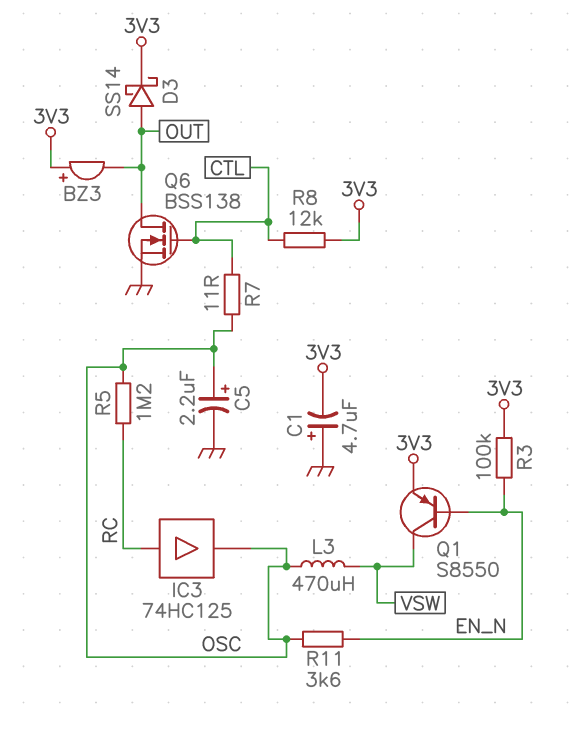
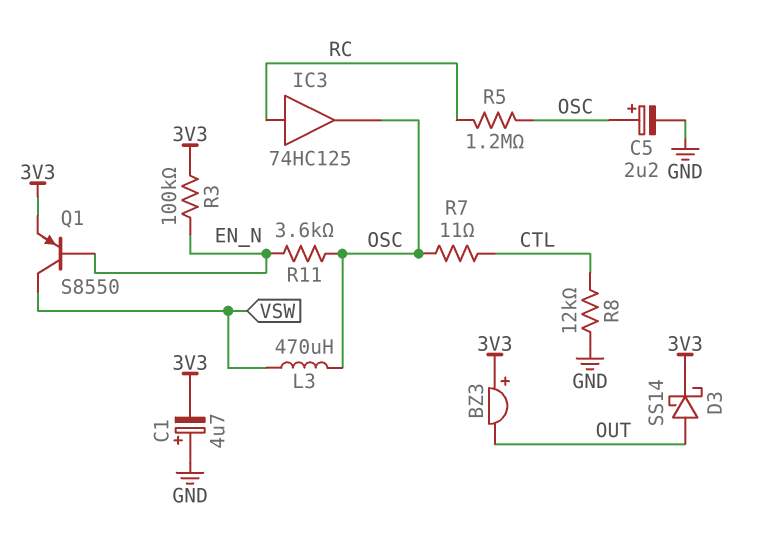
Q6: NMOS BSS138 (G CTL, D OUT, S GND) -> none
R8: 12k (3V3, CTL) -> 12k (CTL, GND)

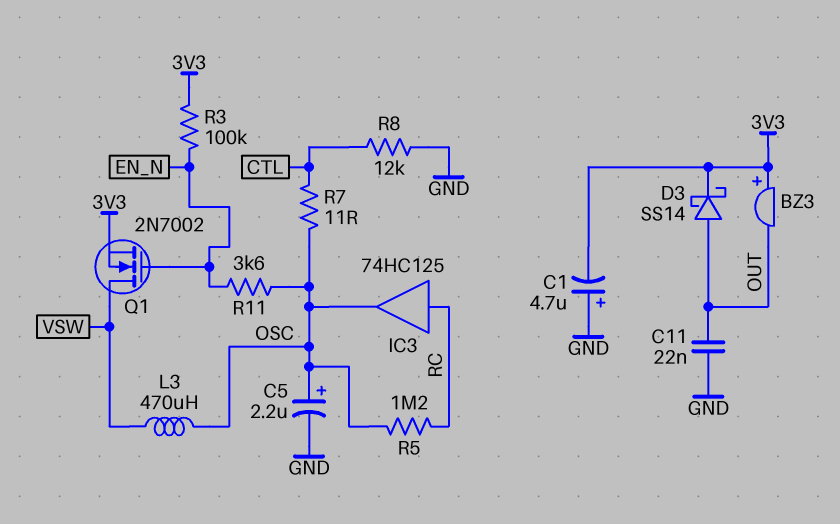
C11: none -> 22nF (GND, OUT)
Q1: PNP S8550 (B EN_N, C VSW, E 3V3) -> NMOS 2N7002 (G EN_N, D VSW, S 3V3)

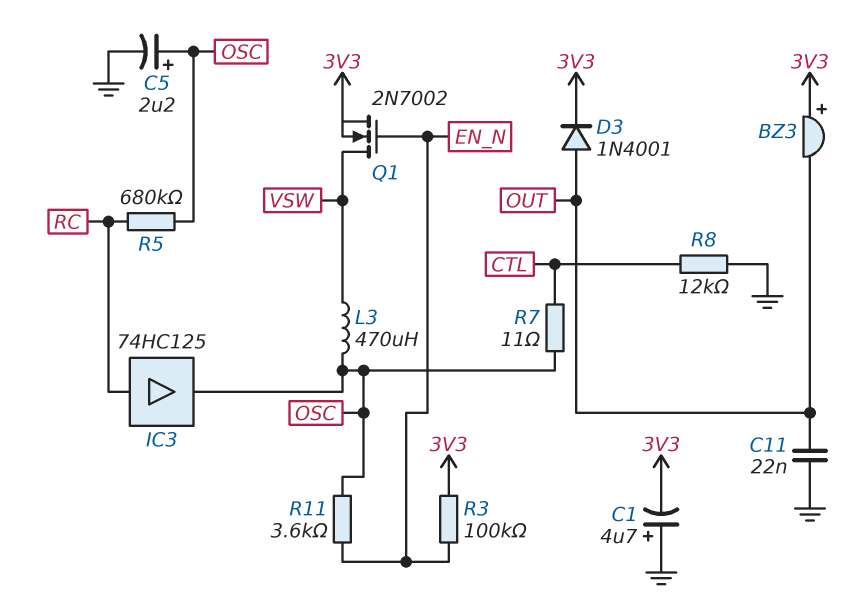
D3: schottky SS14 (A OUT, K 3V3) -> diode 1N4001 (A OUT, K 3V3)
R5: 1.2M (OSC, RC) -> 680k (OSC, RC)

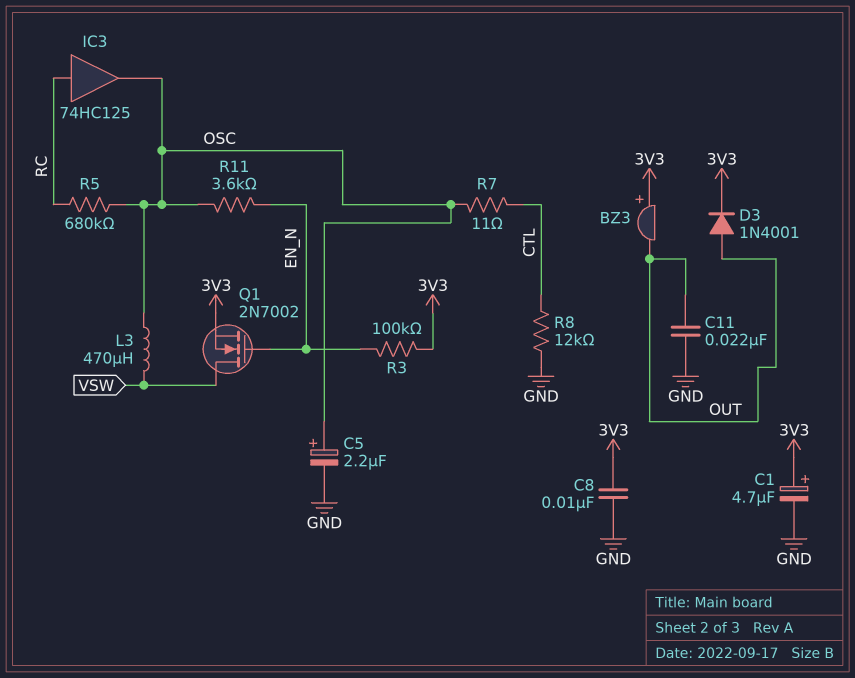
C1: 4.7uF (plus GND, minus 3V3) -> 4.7uF (plus 3V3, minus GND)
C8: none -> 10nF (3V3, GND)

